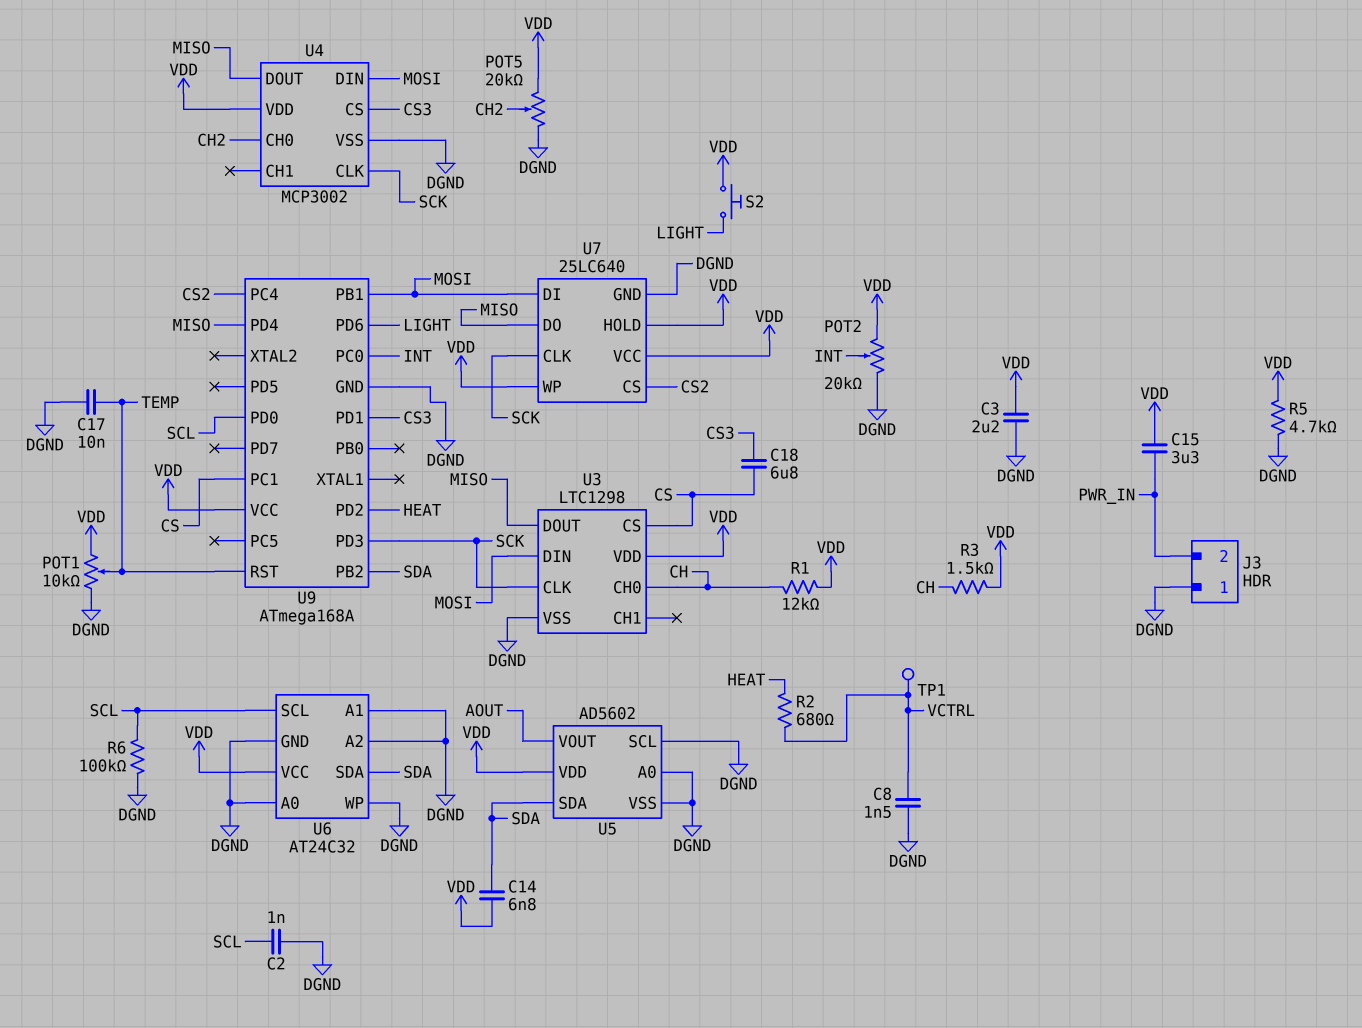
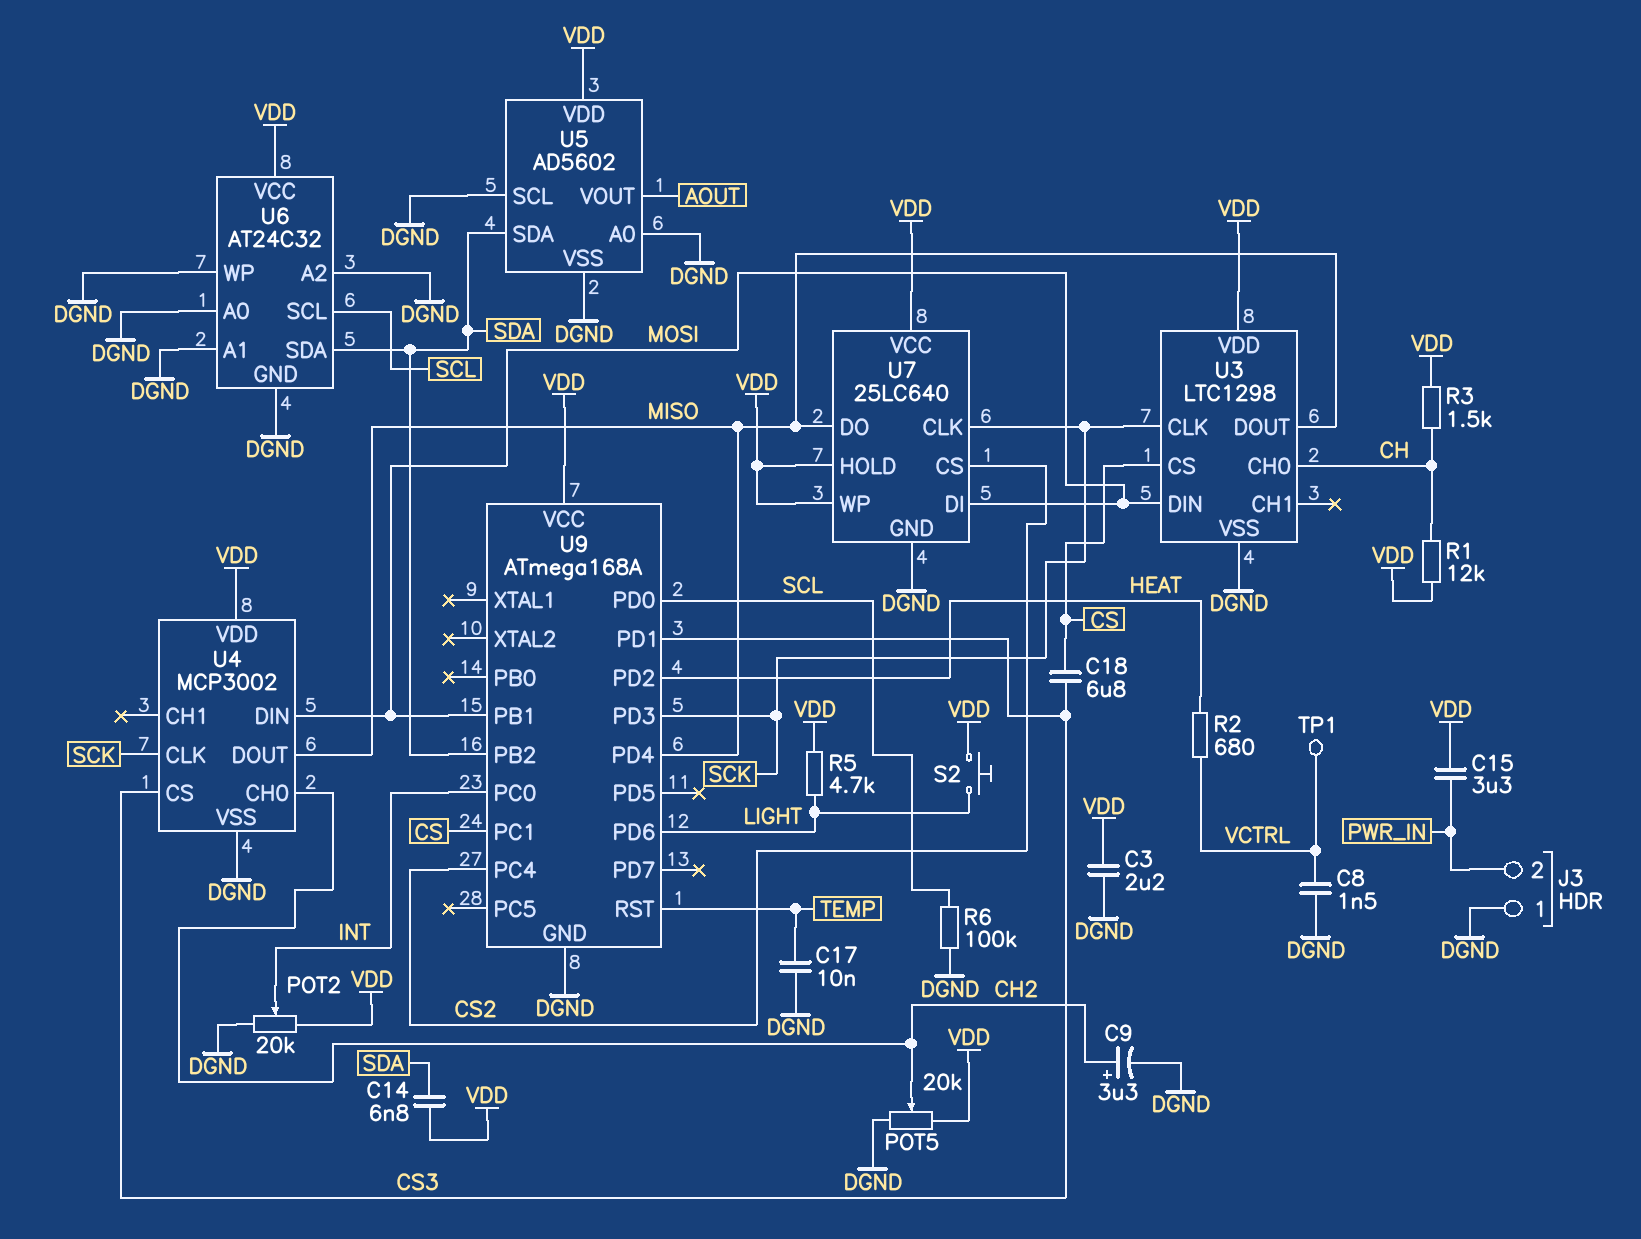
C2: 1nF (DGND, SCL) -> none
C9: none -> 3.3uF (plus CH2, minus DGND)
POT1: 10k (DGND, VDD, wiper TEMP) -> none
R5: 4.7k (DGND, VDD) -> 4.7k (LIGHT, VDD)

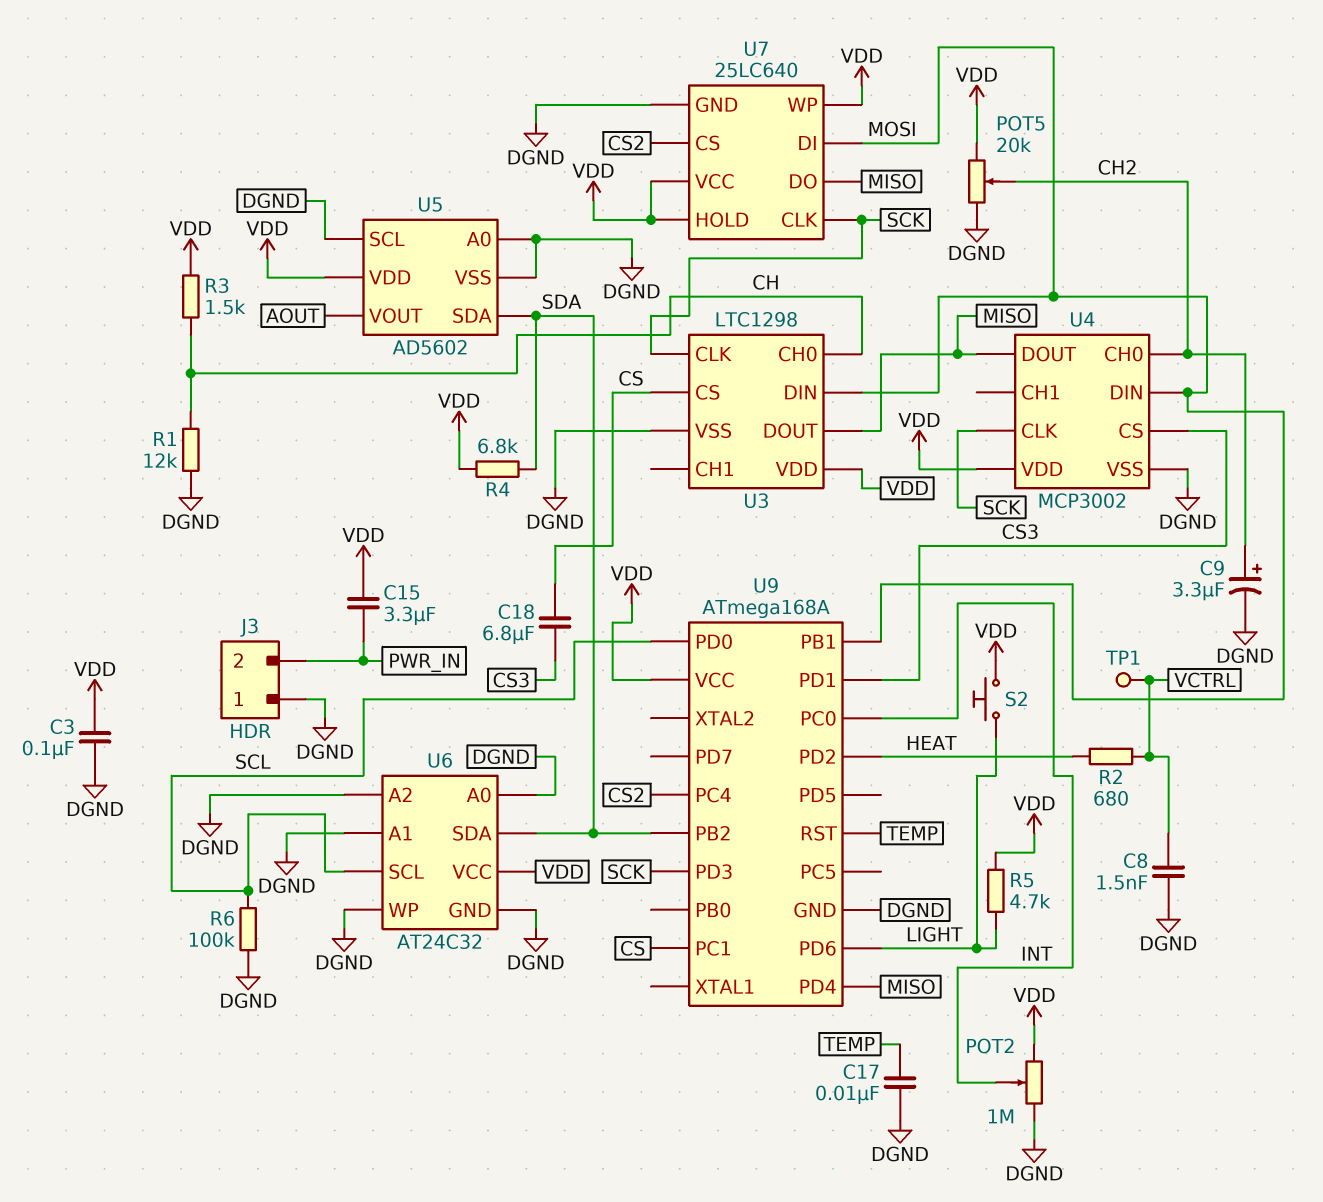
C3: 2.2uF (DGND, VDD) -> 100nF (DGND, VDD)
C14: 6.8nF (SDA, VDD) -> none
POT2: 20k (DGND, VDD, wiper INT) -> 1M (DGND, VDD, wiper INT)
R1: 12k (CH, VDD) -> 12k (CH, DGND)
R4: none -> 6.8k (SDA, VDD)

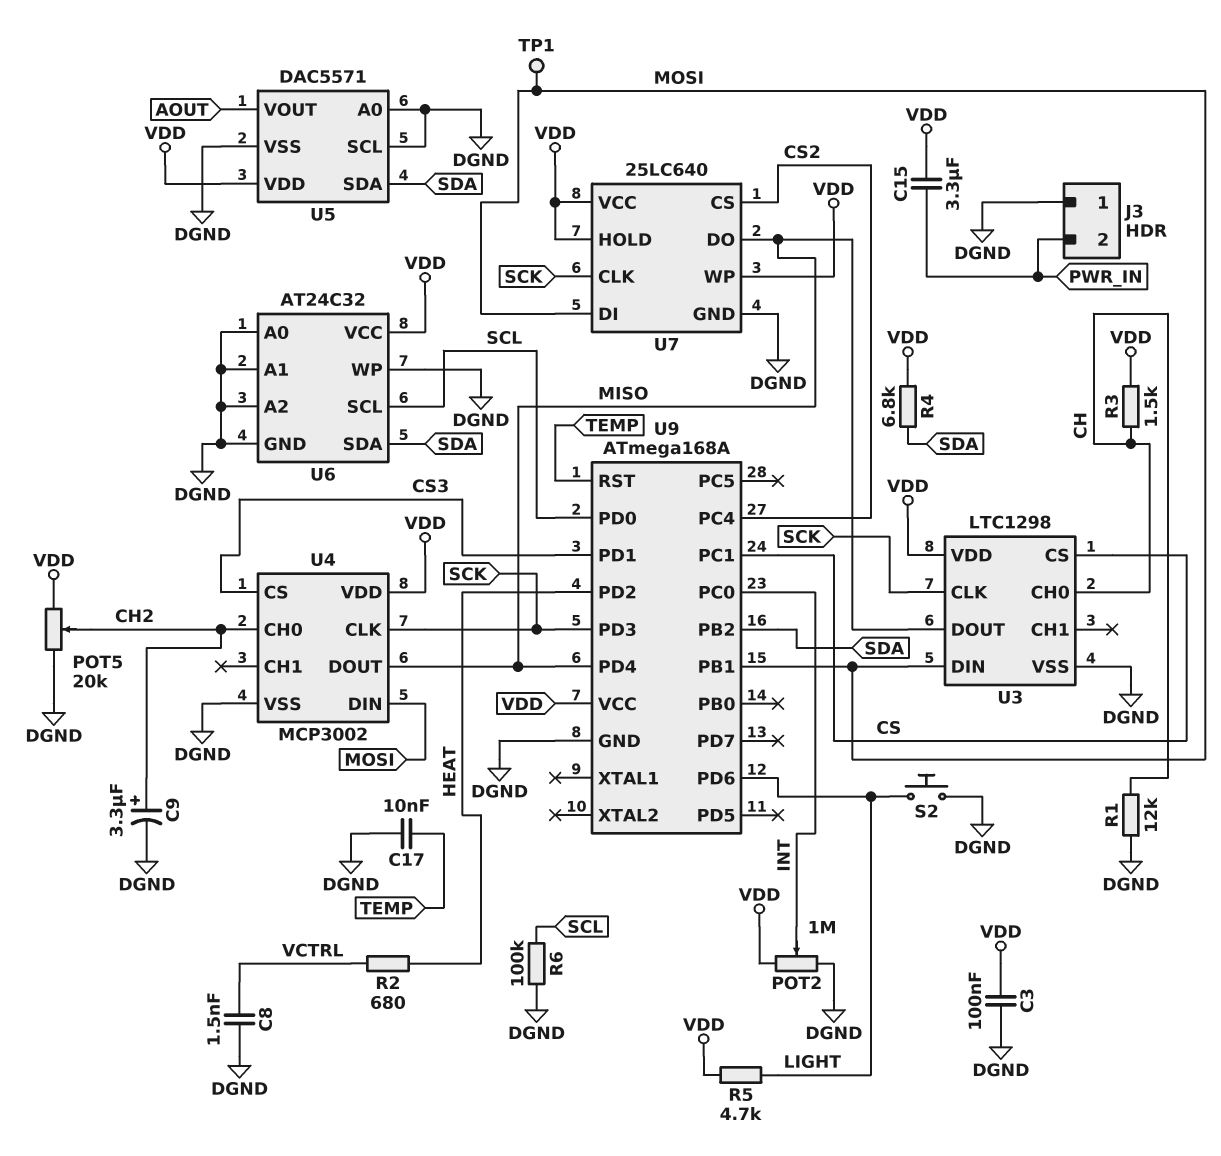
C18: 6.8uF (CS, CS3) -> none
S2: button (LIGHT, VDD) -> button (DGND, LIGHT)
TP1: test point (VCTRL) -> test point (MOSI)
U5: AD5602 -> DAC5571

